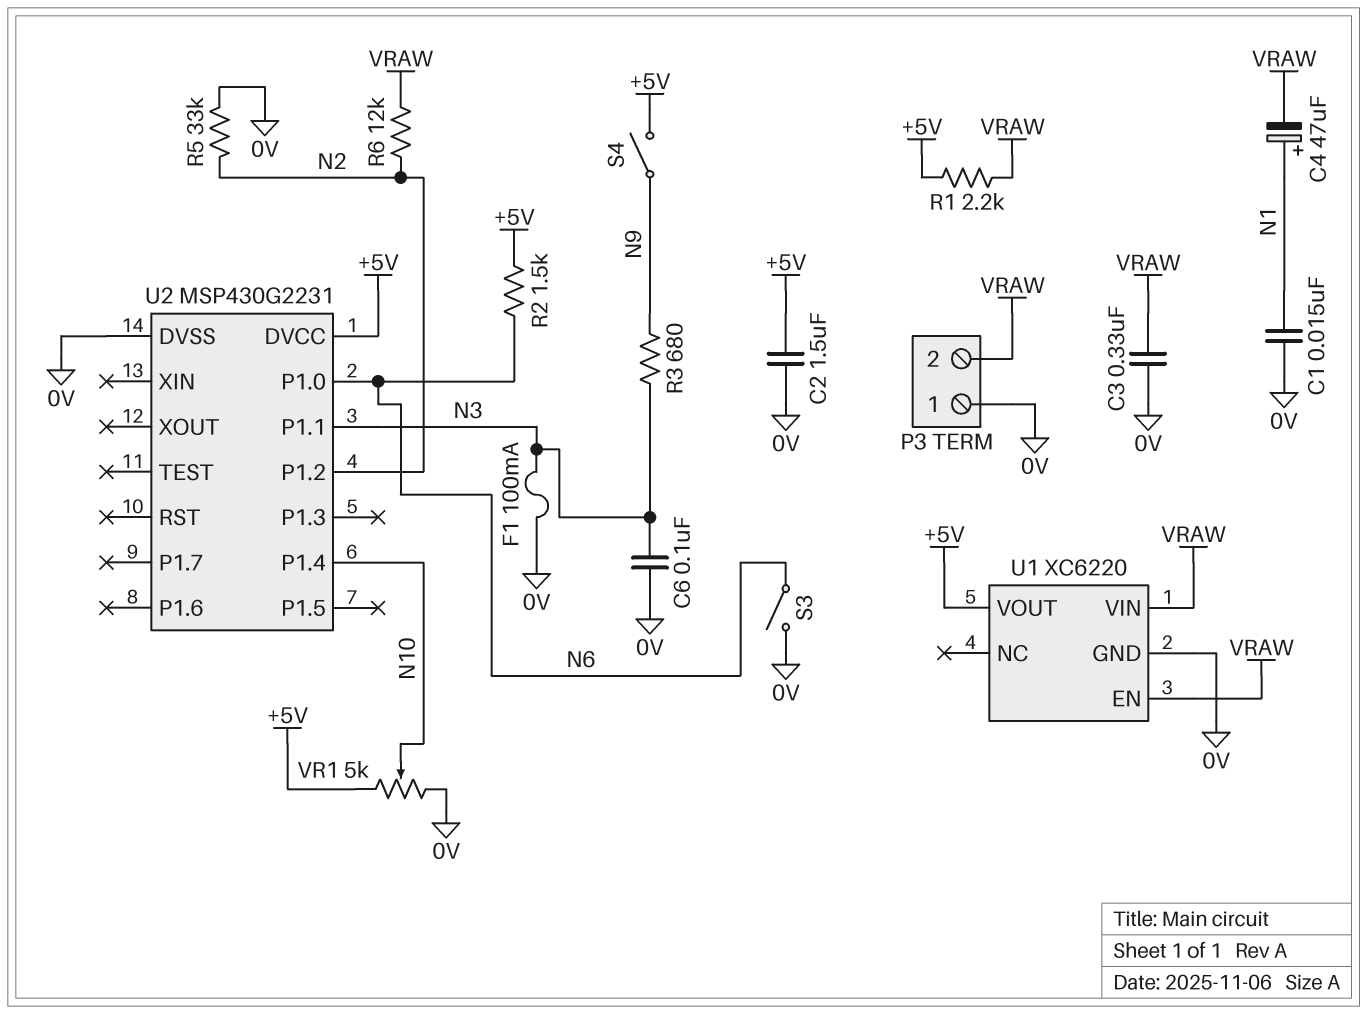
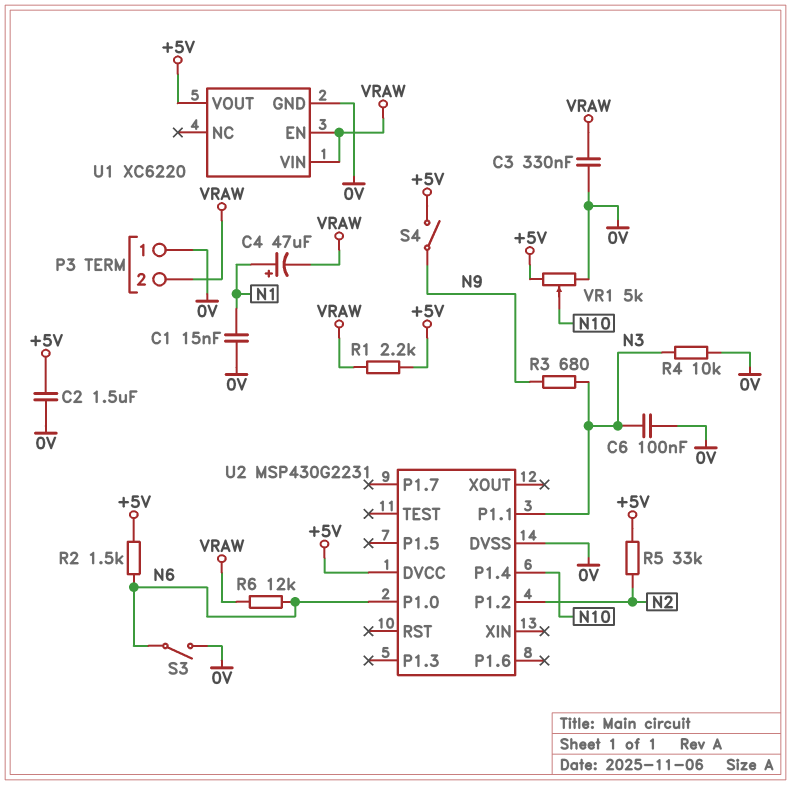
F1: 100mA (0V, N3) -> none
R4: none -> 10k (0V, N3)
R5: 33k (0V, N2) -> 33k (+5V, N2)
R6: 12k (N2, VRAW) -> 12k (N6, VRAW)

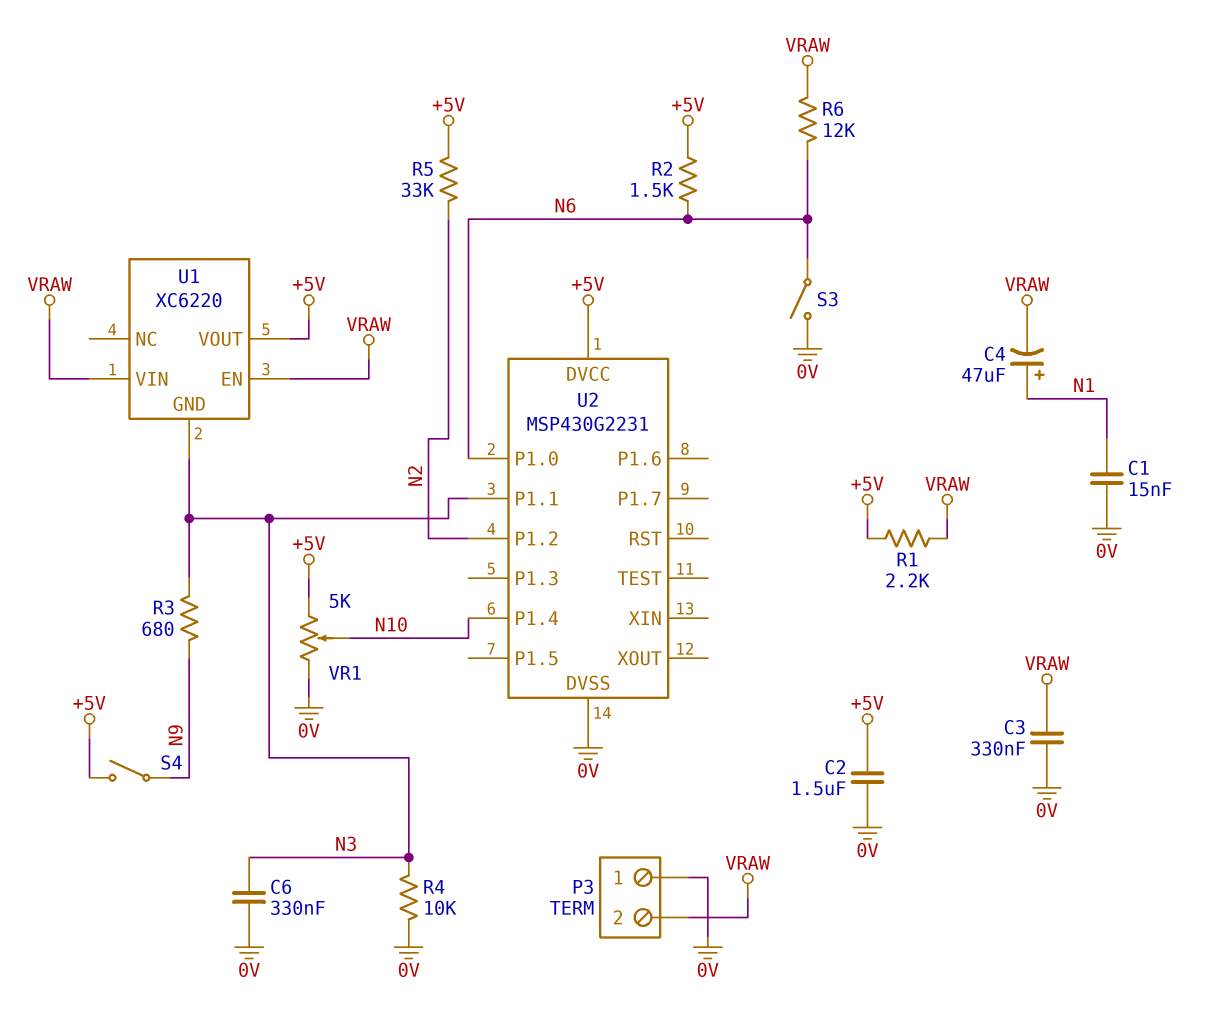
C6: 100nF (0V, N3) -> 330nF (0V, N3)
U1 pin GND: 0V -> N3

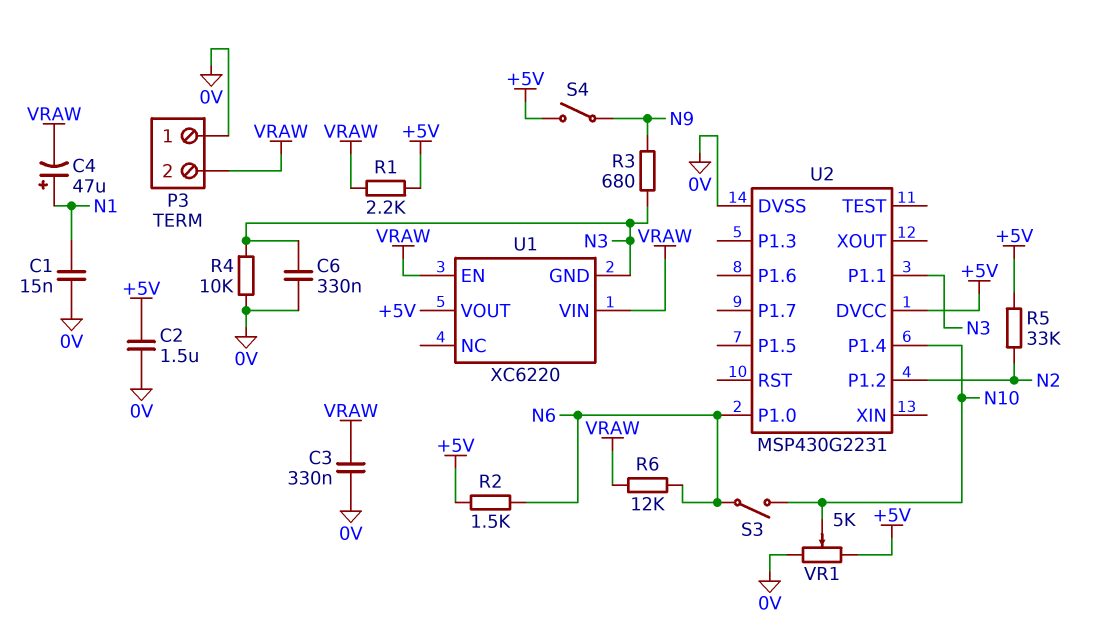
S3: switch (0V, N6) -> switch (N6, N10)

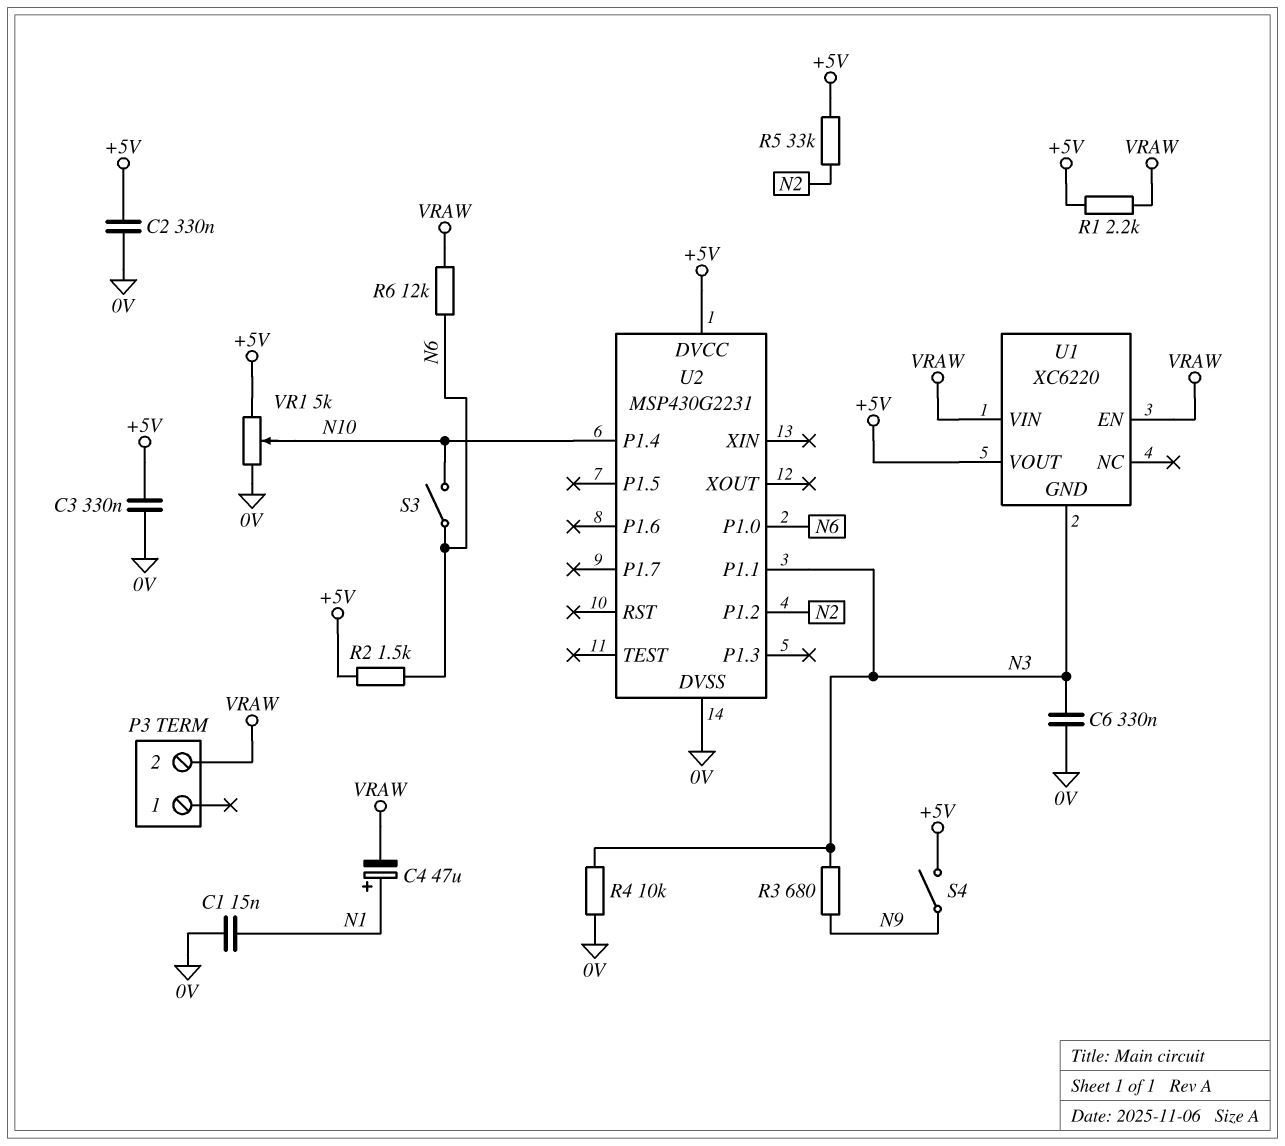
C2: 1.5uF (+5V, 0V) -> 330nF (+5V, 0V)
C3: 330nF (0V, VRAW) -> 330nF (+5V, 0V)
P3 pin 1: 0V -> none

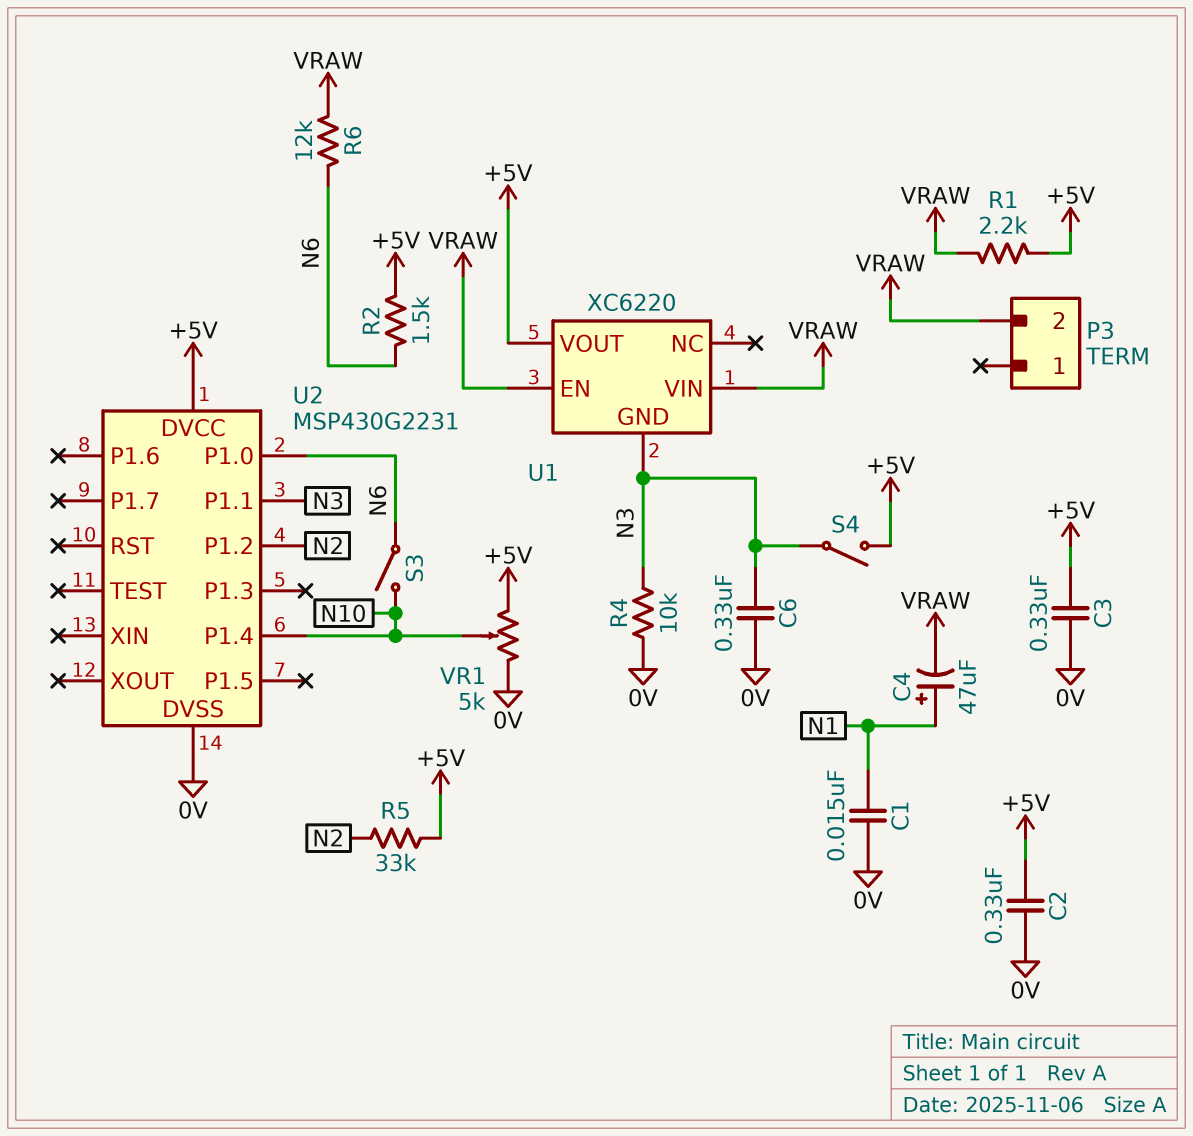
R3: 680 (N3, N9) -> none
S4: switch (+5V, N9) -> switch (+5V, N3)

